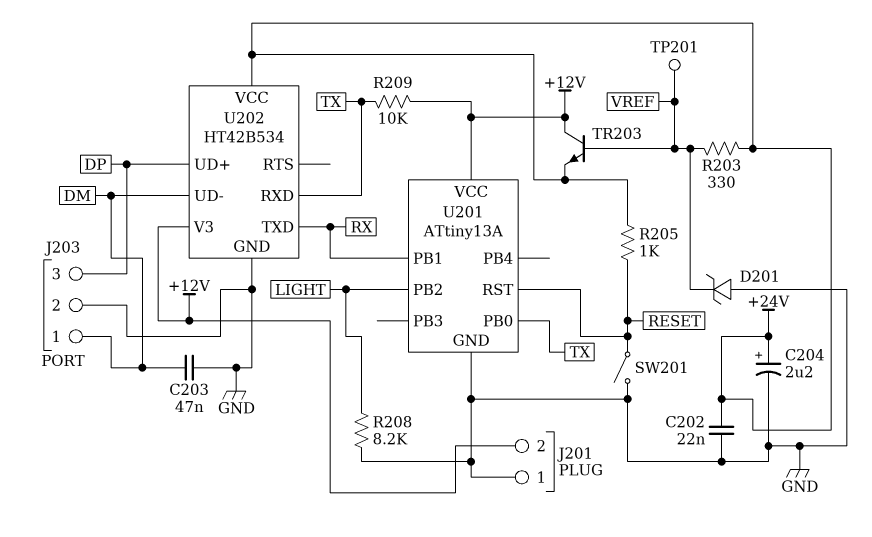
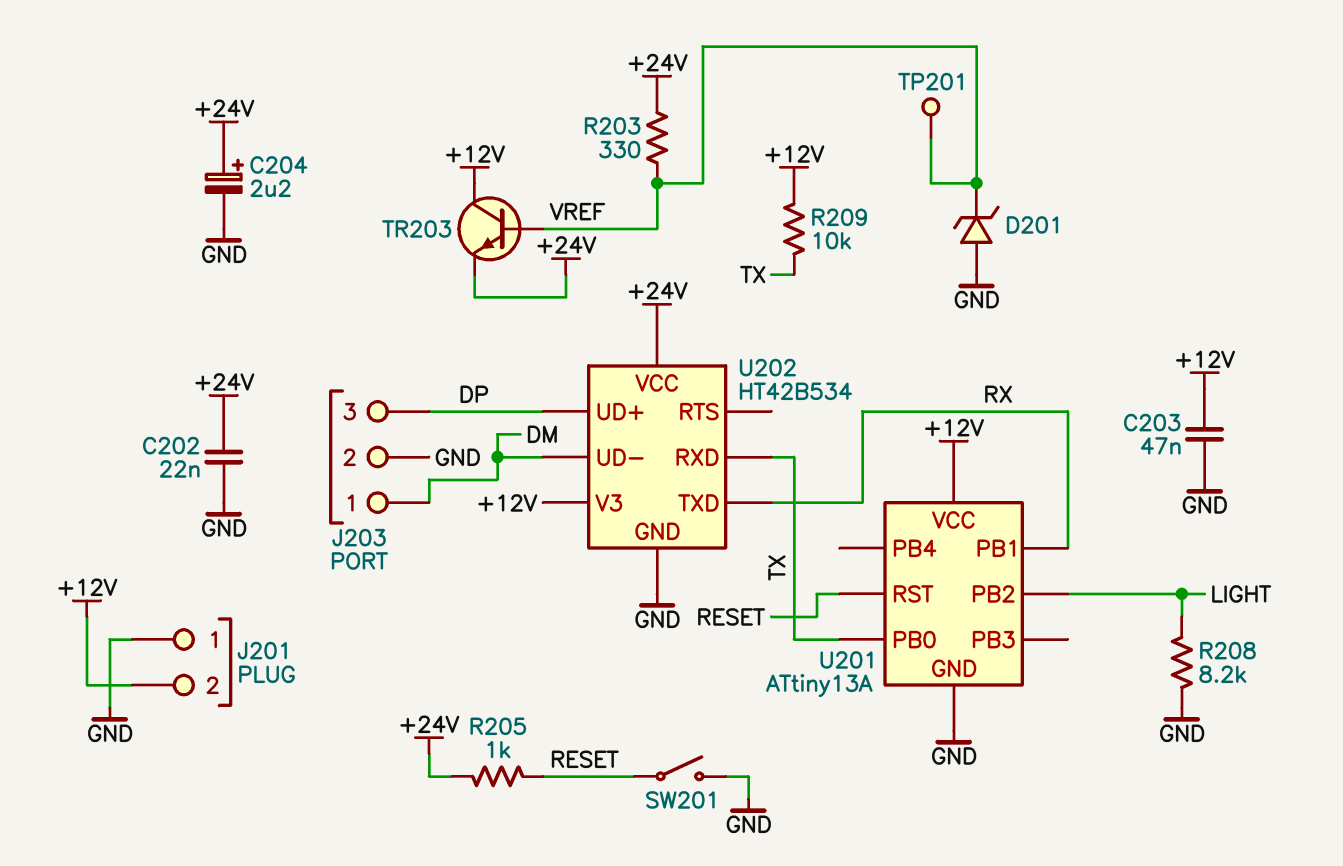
C203: 47nF (DM, GND) -> 47nF (+12V, GND)

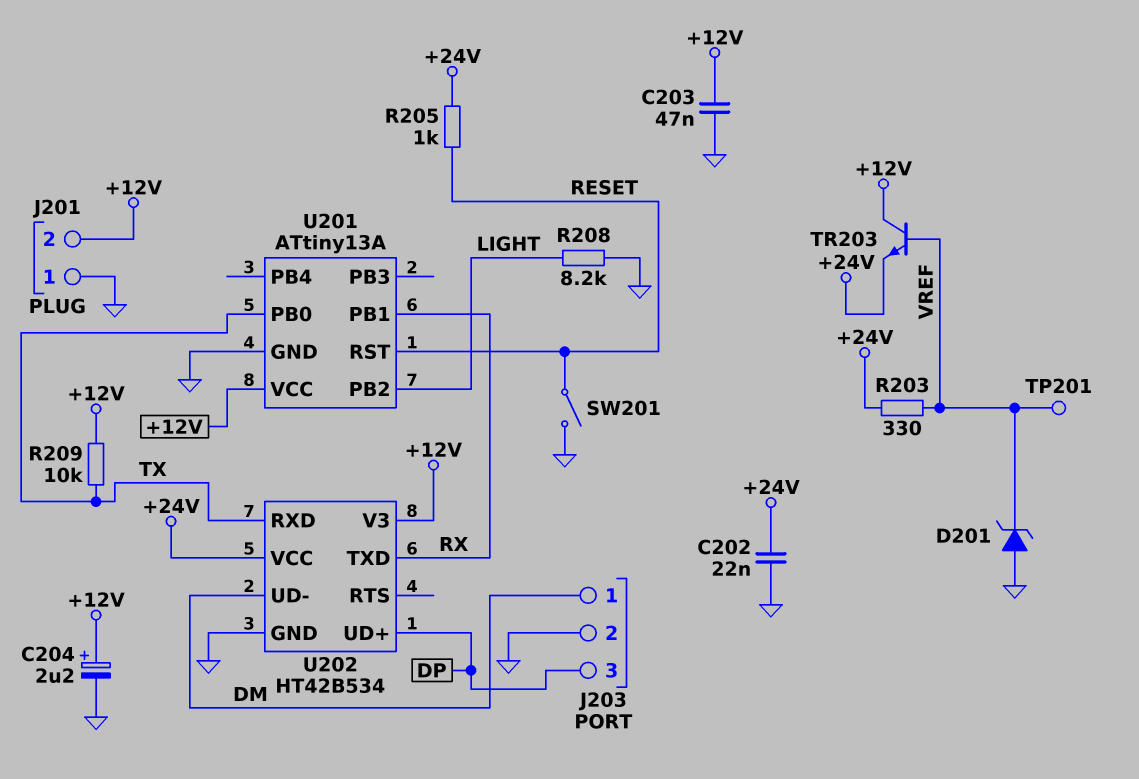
C204: 2.2uF (plus +24V, minus GND) -> 2.2uF (plus +12V, minus GND)

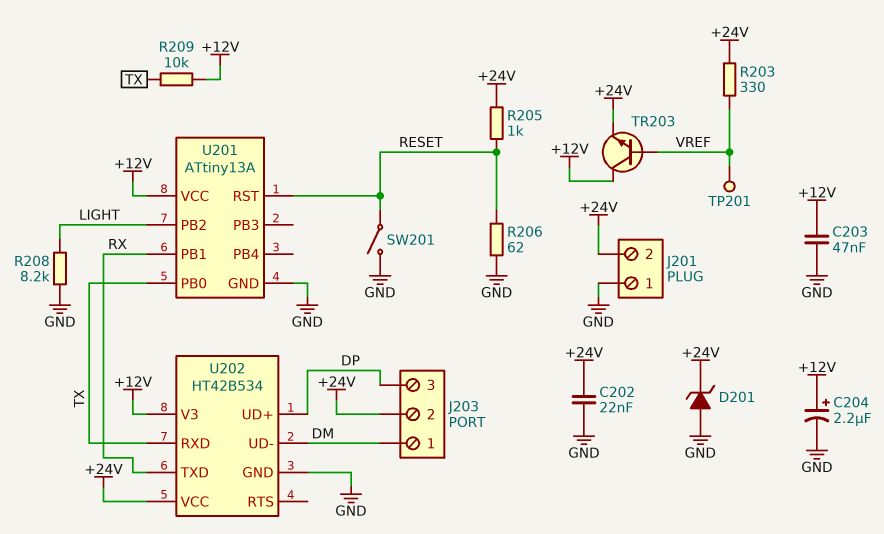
D201: zener (A GND, K VREF) -> zener (A GND, K +24V)
J201 pin 2: +12V -> +24V
J203 pin 2: GND -> +24V
R206: none -> 62 (GND, RESET)

